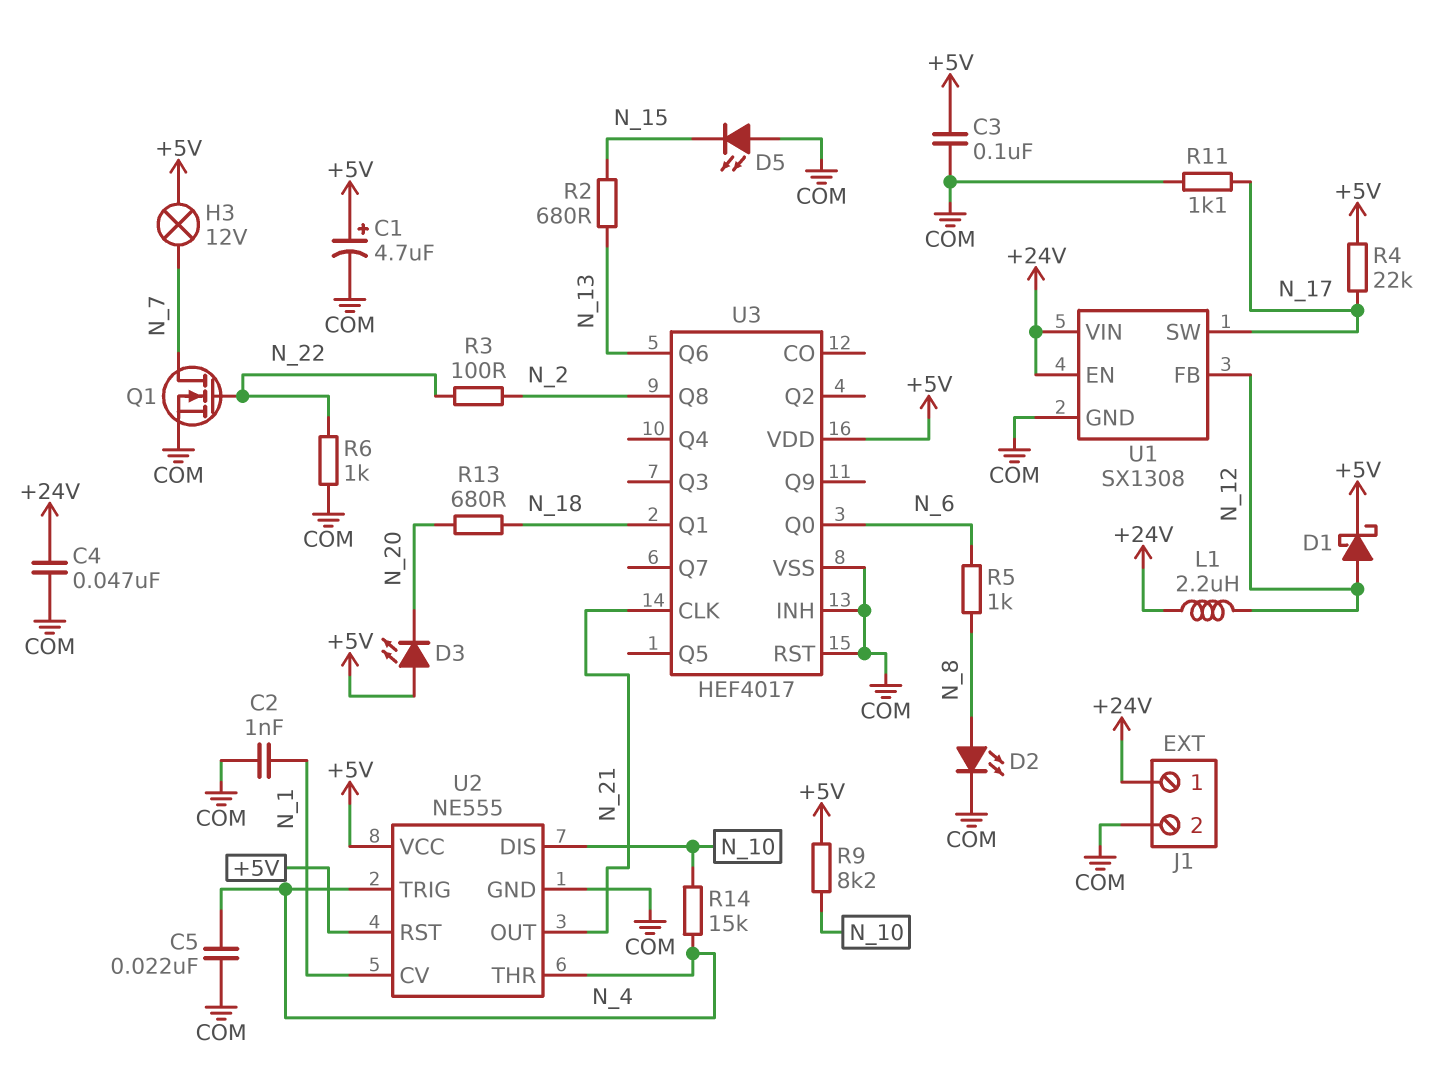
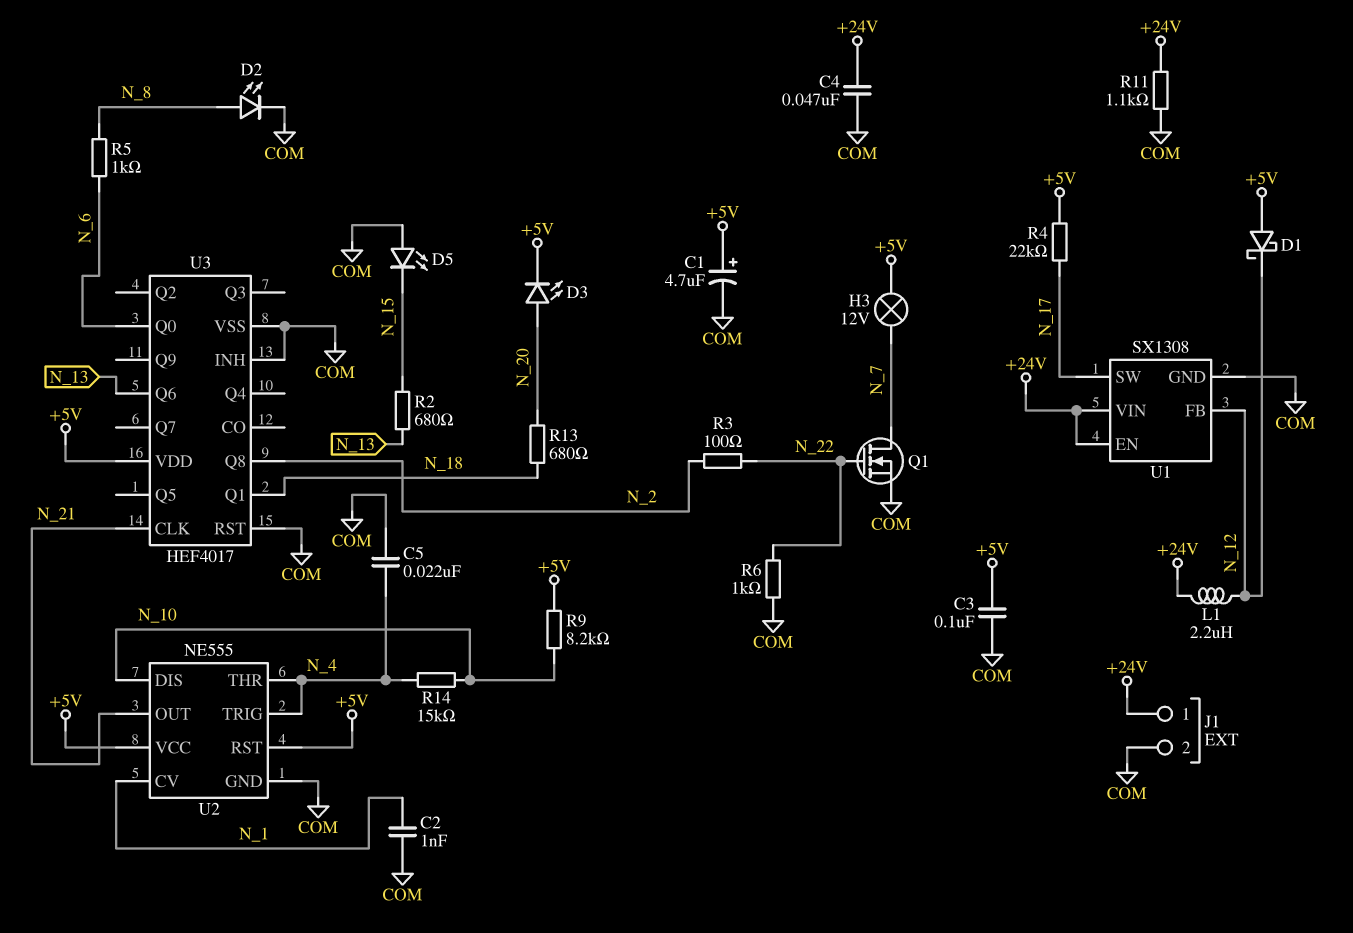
D1: schottky (A N_12, K +5V) -> schottky (A +5V, K N_12)
D3: LED (A +5V, K N_20) -> LED (A N_20, K +5V)
R11: 1.1k (COM, N_17) -> 1.1k (+24V, COM)

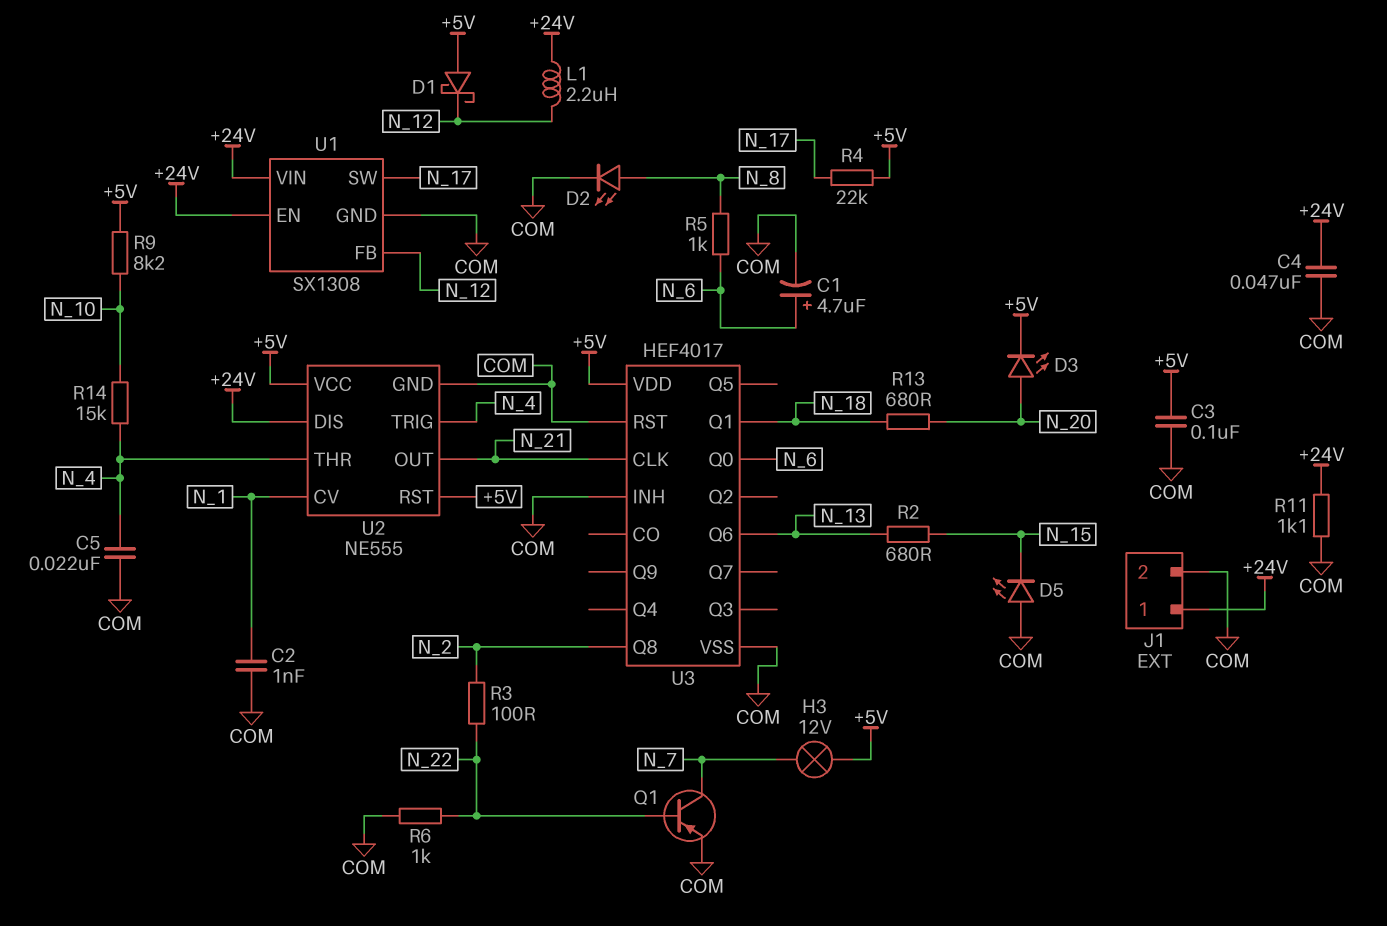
C1: 4.7uF (plus +5V, minus COM) -> 4.7uF (plus N_6, minus COM)
Q1: NMOS (G N_22, D N_7, S COM) -> PNP (B N_22, C N_7, E COM)
U2 pin DIS: N_10 -> +24V

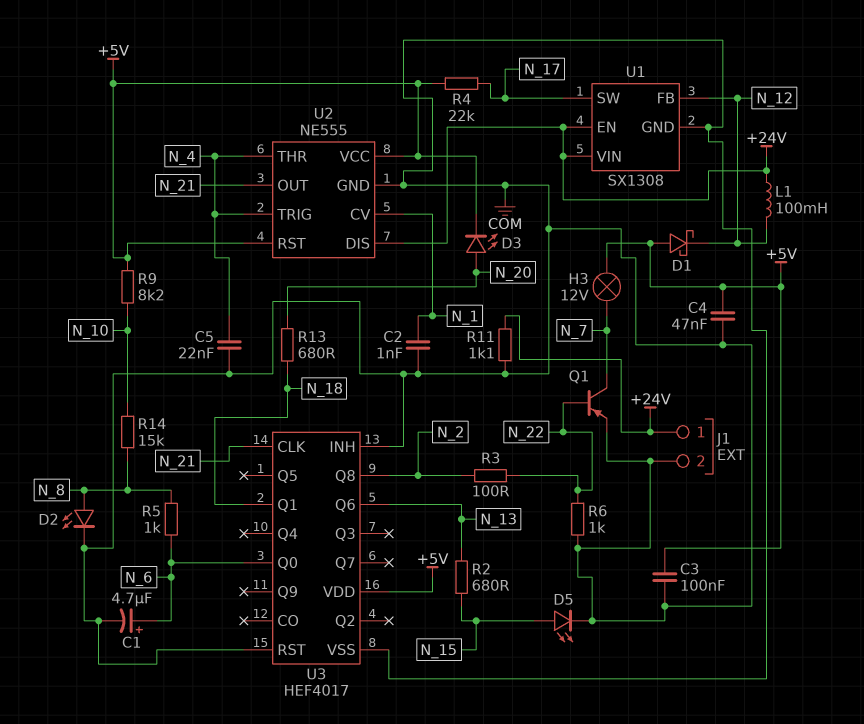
C4: 47nF (+24V, COM) -> 47nF (+5V, COM)
D5: LED (A COM, K N_15) -> LED (A N_15, K COM)
L1: 2.2uH (+24V, N_12) -> 100mH (+24V, N_12)
R14: 15k (N_4, N_10) -> 15k (N_8, N_10)

